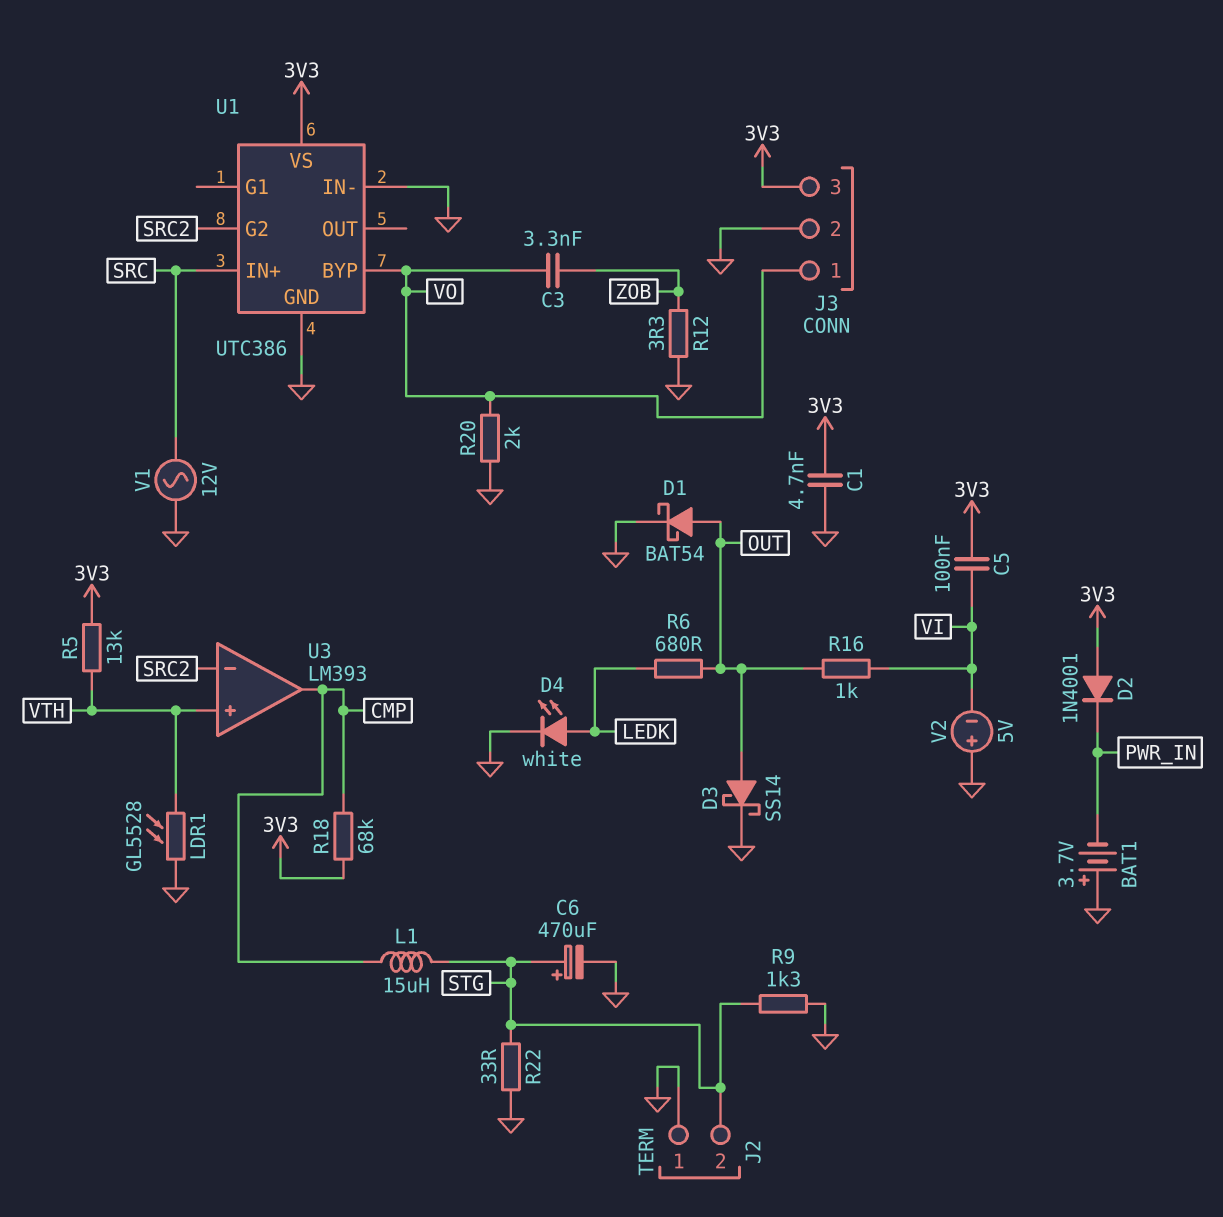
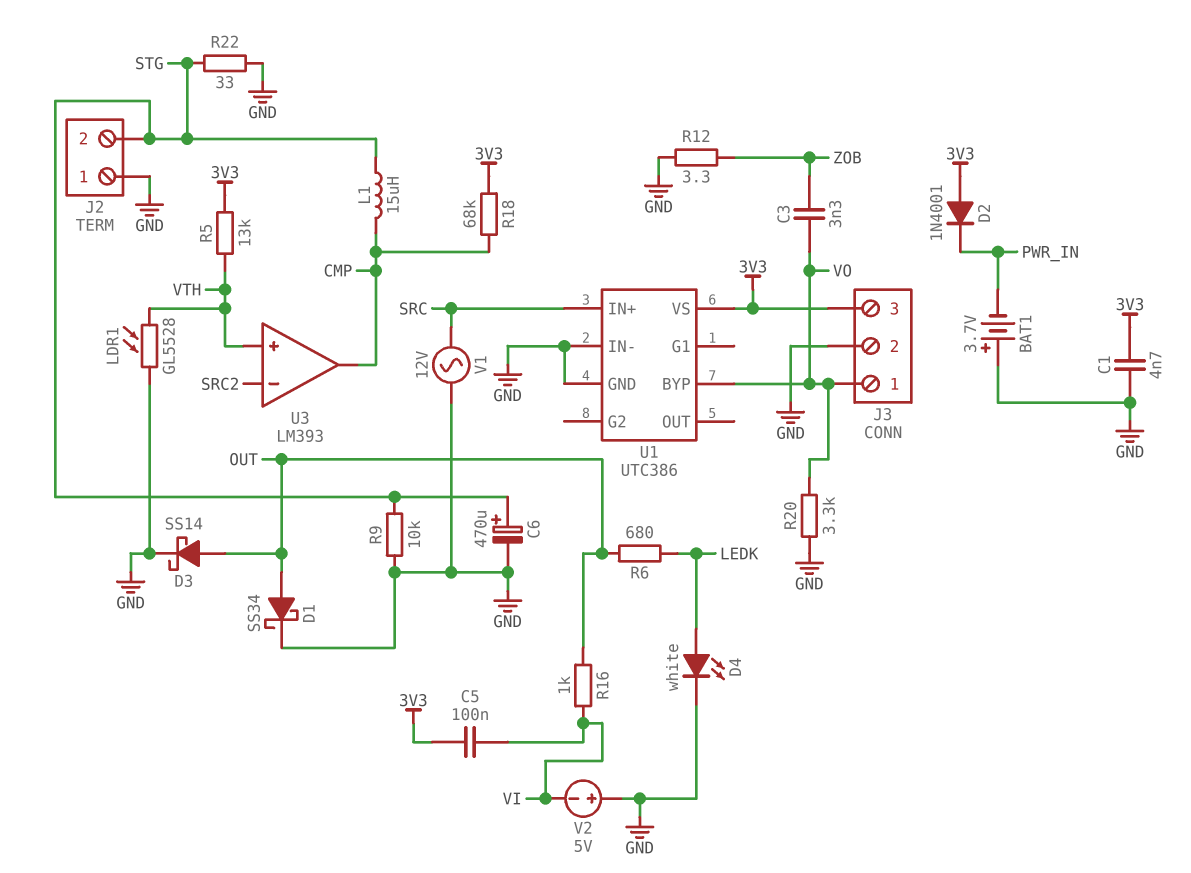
D1: schottky BAT54 (A OUT, K GND) -> schottky SS34 (A OUT, K GND)
R9: 1.3k (GND, STG) -> 10k (GND, STG)
R20: 2k (GND, VO) -> 3.3k (GND, VO)
U1 pin G2: SRC2 -> none

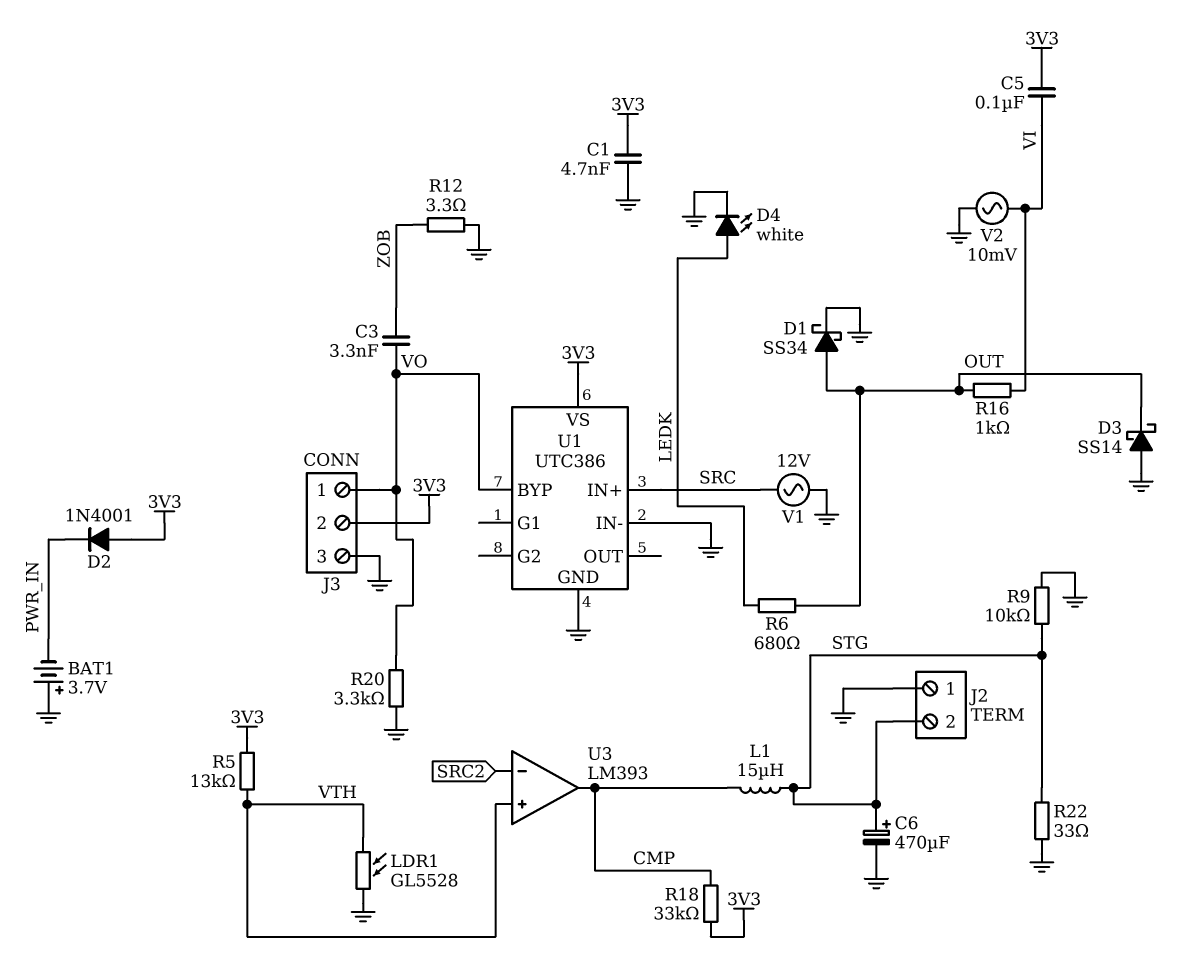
D3: schottky SS14 (A OUT, K GND) -> schottky SS14 (A GND, K OUT)
J3 pin 2: GND -> 3V3
J3 pin 3: 3V3 -> GND
R18: 68k (3V3, CMP) -> 33k (3V3, CMP)
V2: 5V (plus GND, minus VI) -> AC 10mV (GND, VI)

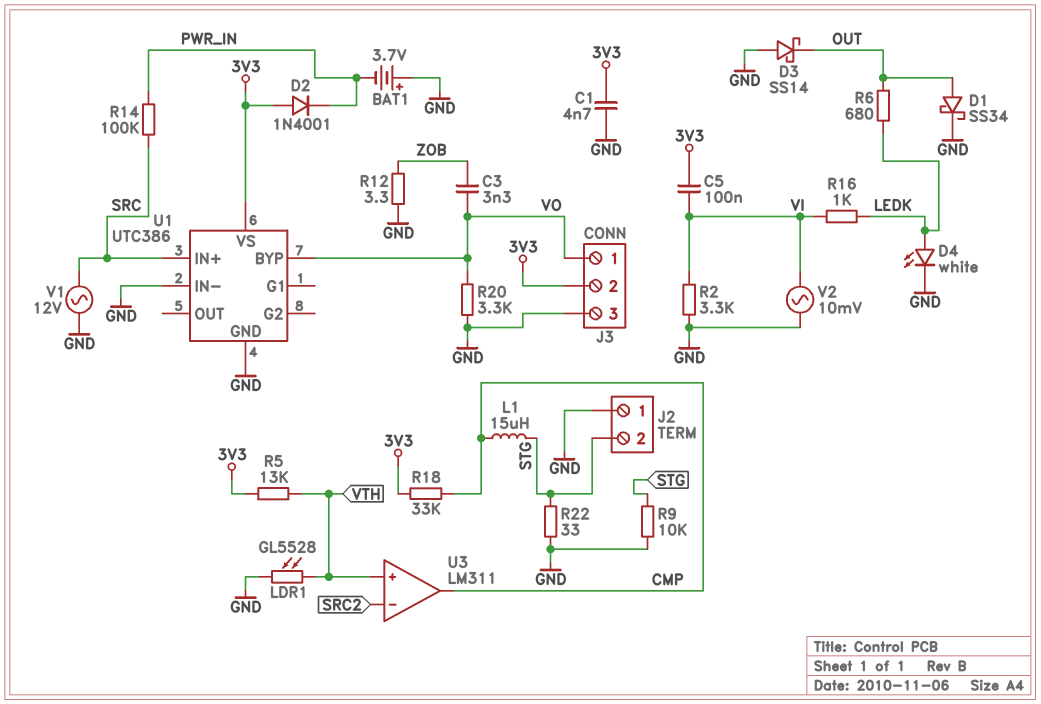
C6: 470uF (plus STG, minus GND) -> none
R2: none -> 3.3k (GND, VI)
R14: none -> 100k (PWR_IN, SRC)
R16: 1k (OUT, VI) -> 1k (LEDK, VI)
U3: LM393 -> LM311

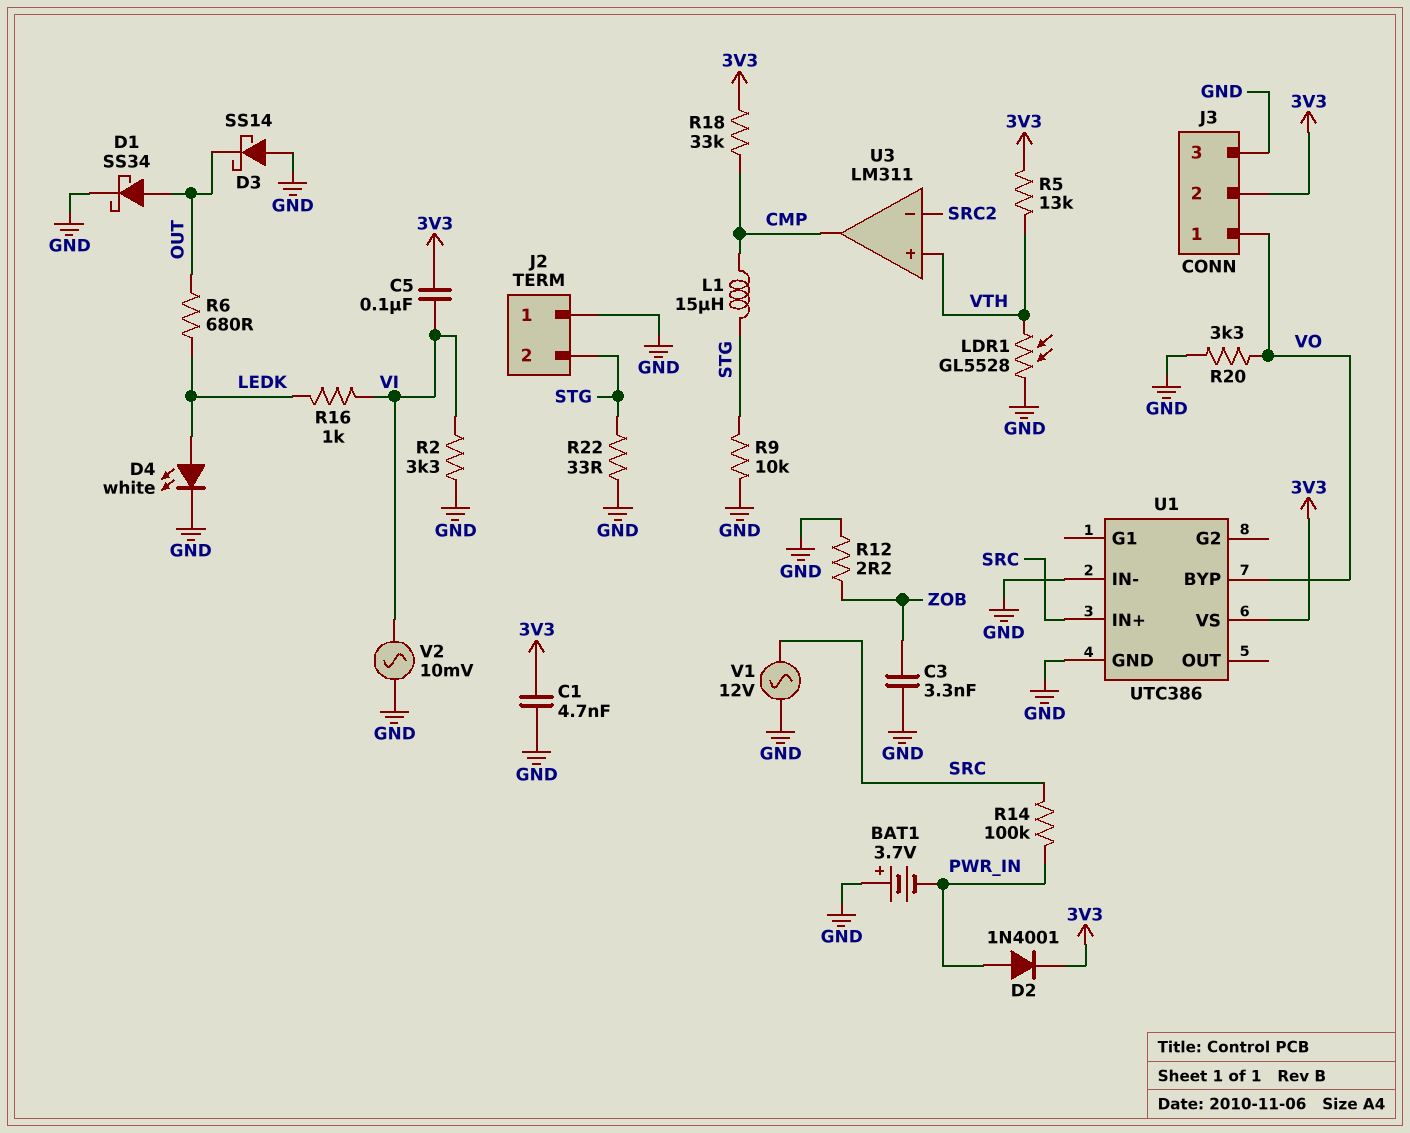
C3: 3.3nF (VO, ZOB) -> 3.3nF (GND, ZOB)
D2: diode 1N4001 (A 3V3, K PWR_IN) -> diode 1N4001 (A PWR_IN, K 3V3)
R12: 3.3 (GND, ZOB) -> 2.2 (GND, ZOB)

